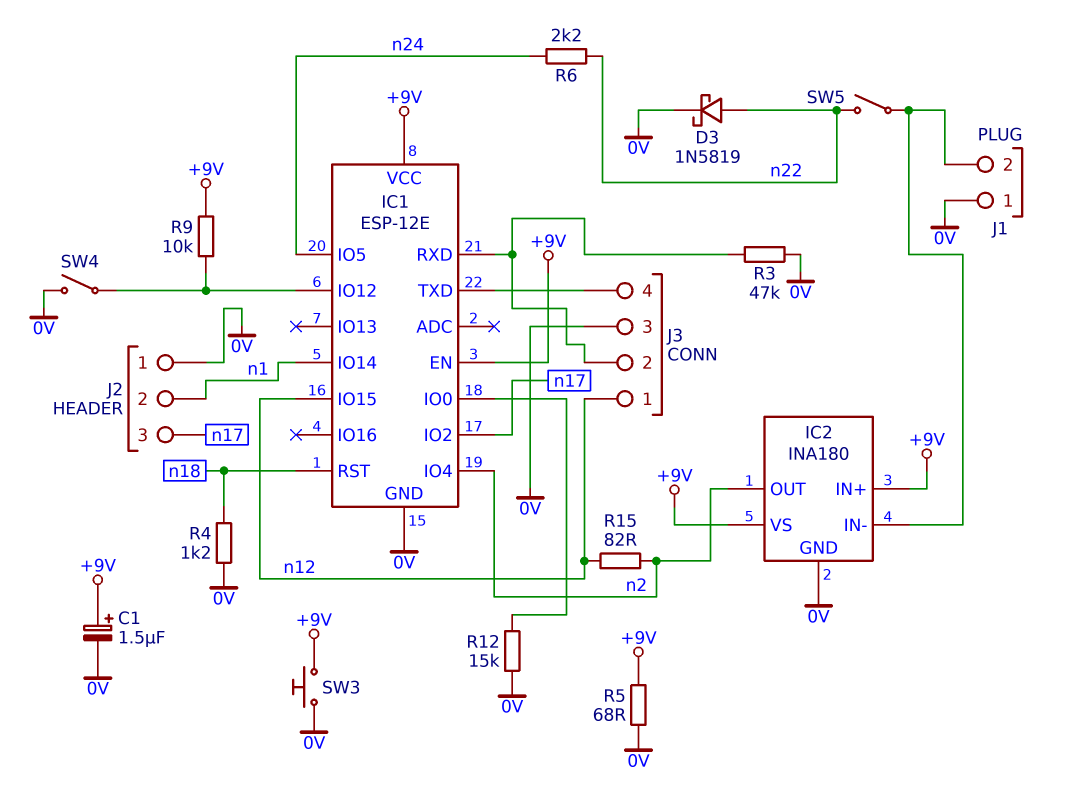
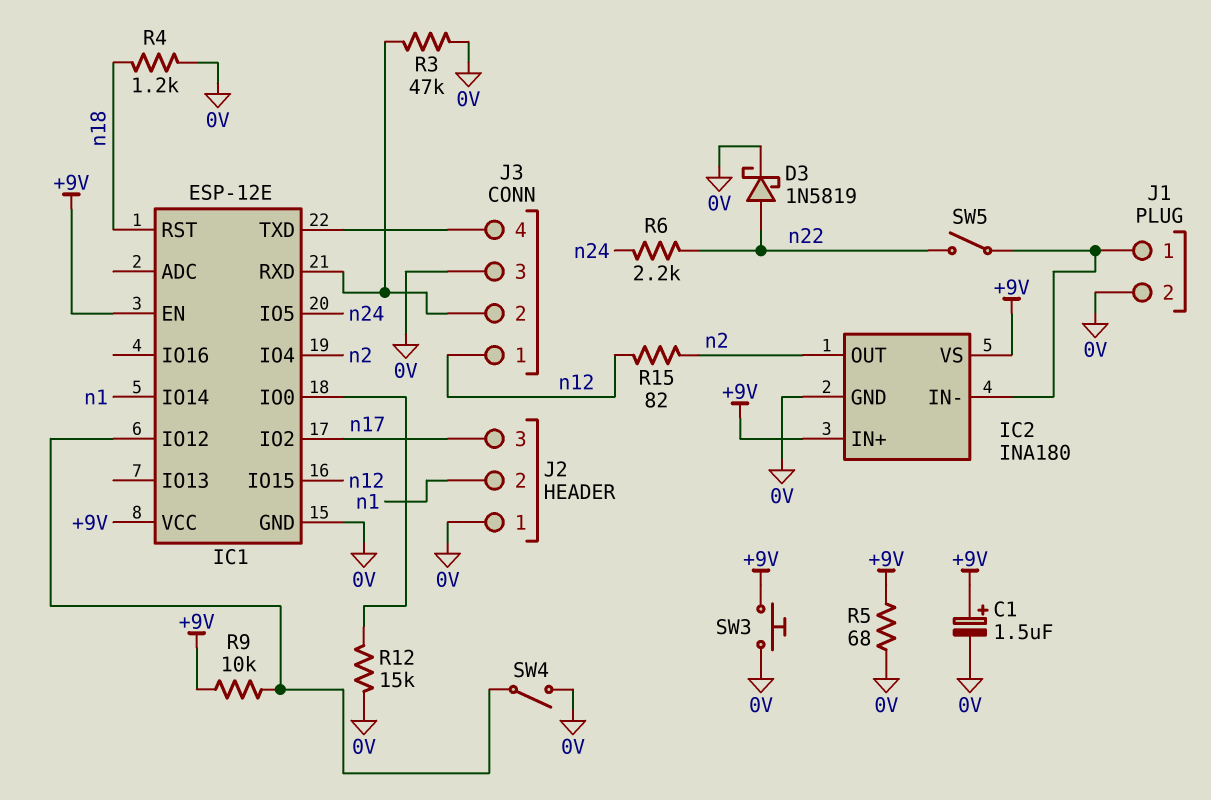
J1 pin 1: 0V -> IC2/IN-
J1 pin 2: IC2/IN- -> 0V

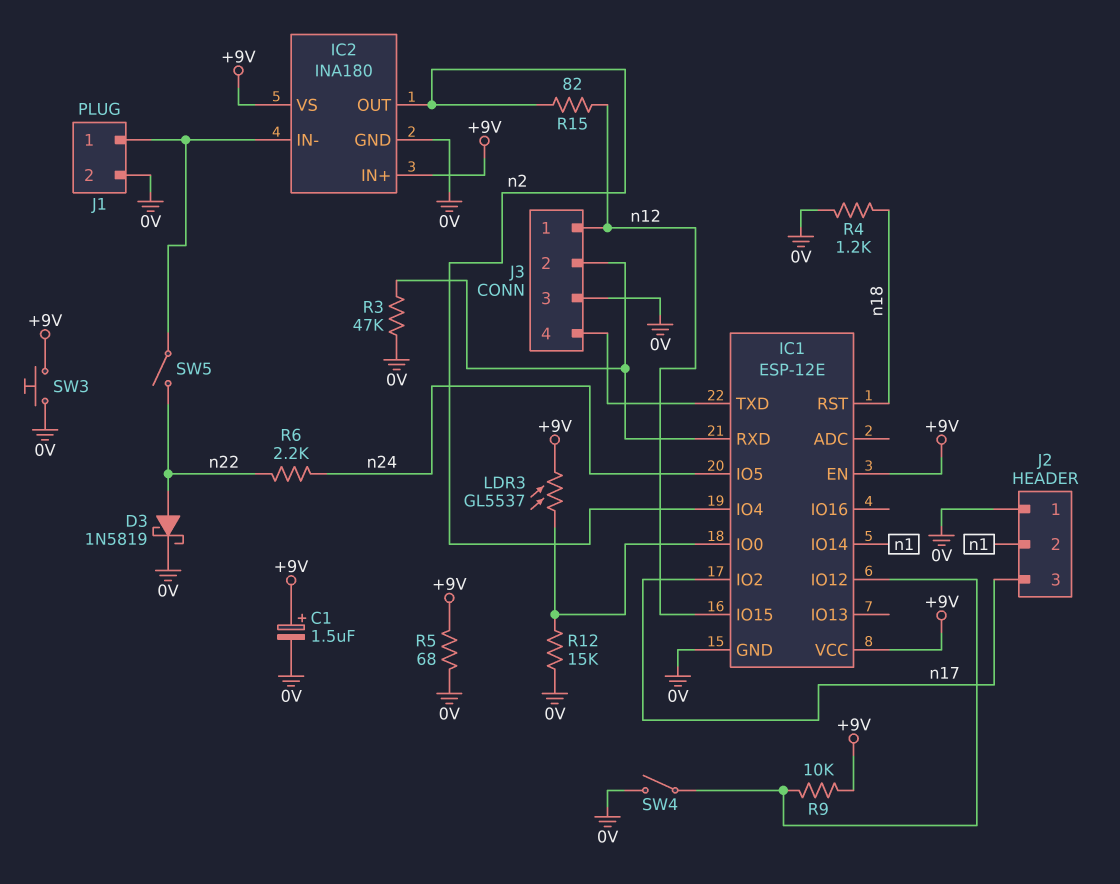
LDR3: none -> GL5537 (+9V, IC1/IO0)

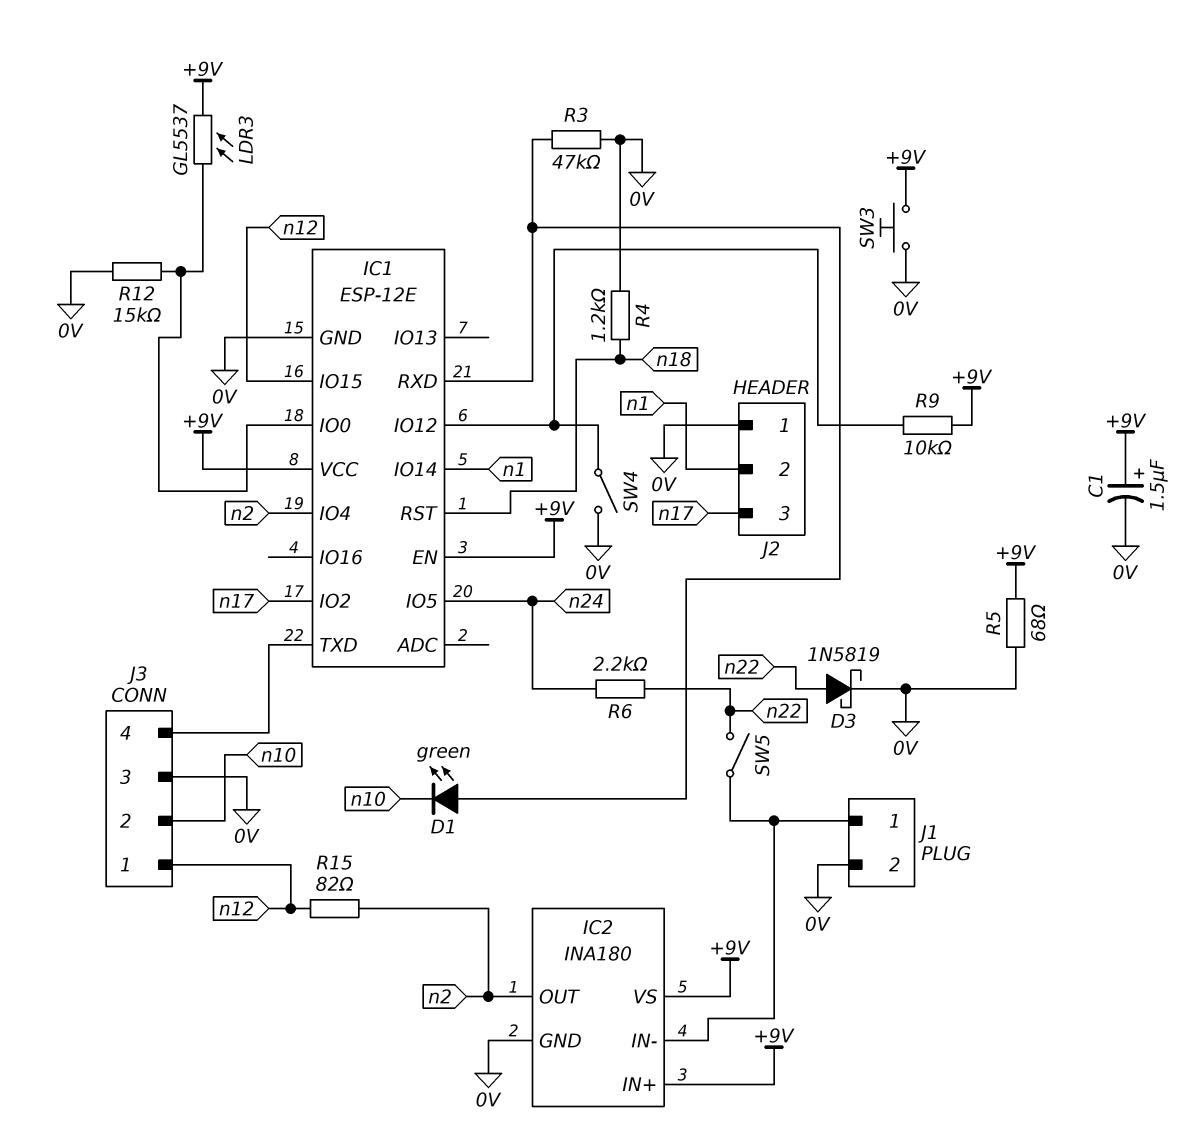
D1: none -> LED green (A IC1/RXD, K n10)
J3 pin 2: IC1/RXD -> n10

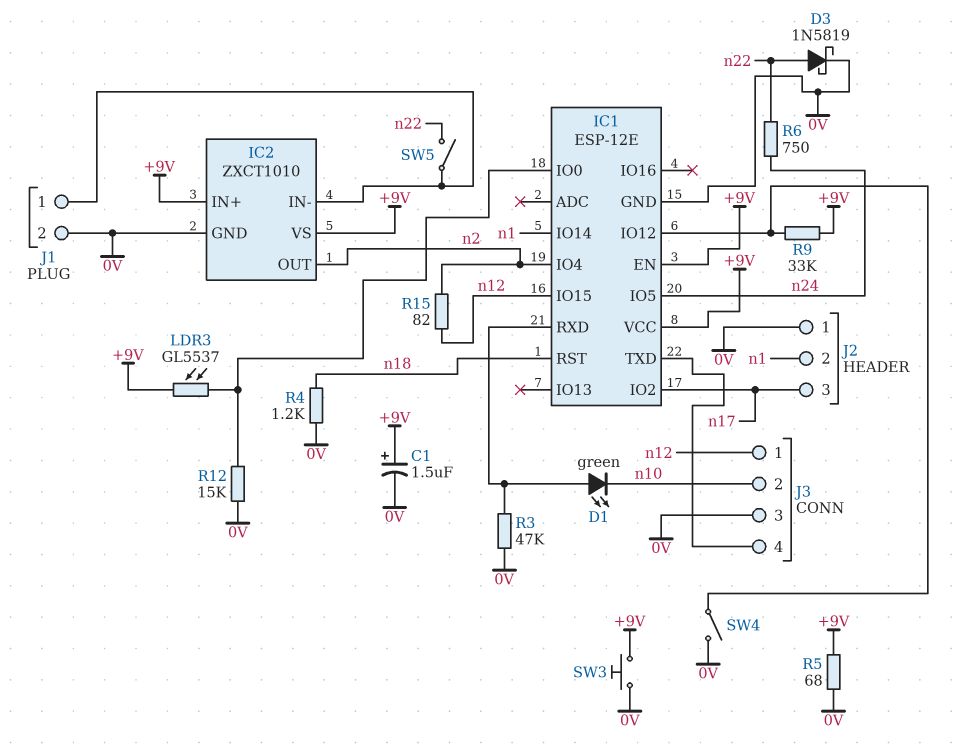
IC2: INA180 -> ZXCT1010
R6: 2.2k (n22, n24) -> 750 (n22, n24)
R9: 10k (+9V, IC1/IO12) -> 33k (+9V, IC1/IO12)

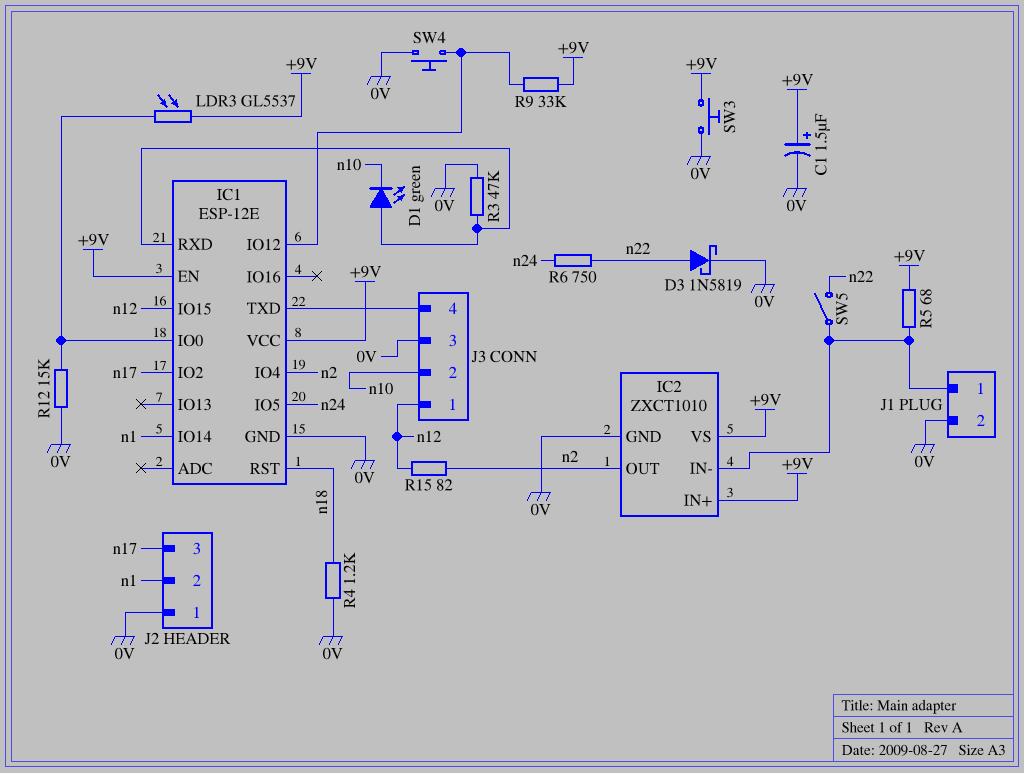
R5: 68 (+9V, 0V) -> 68 (+9V, IC2/IN-)
SW4: switch (0V, IC1/IO12) -> button (0V, IC1/IO12)

